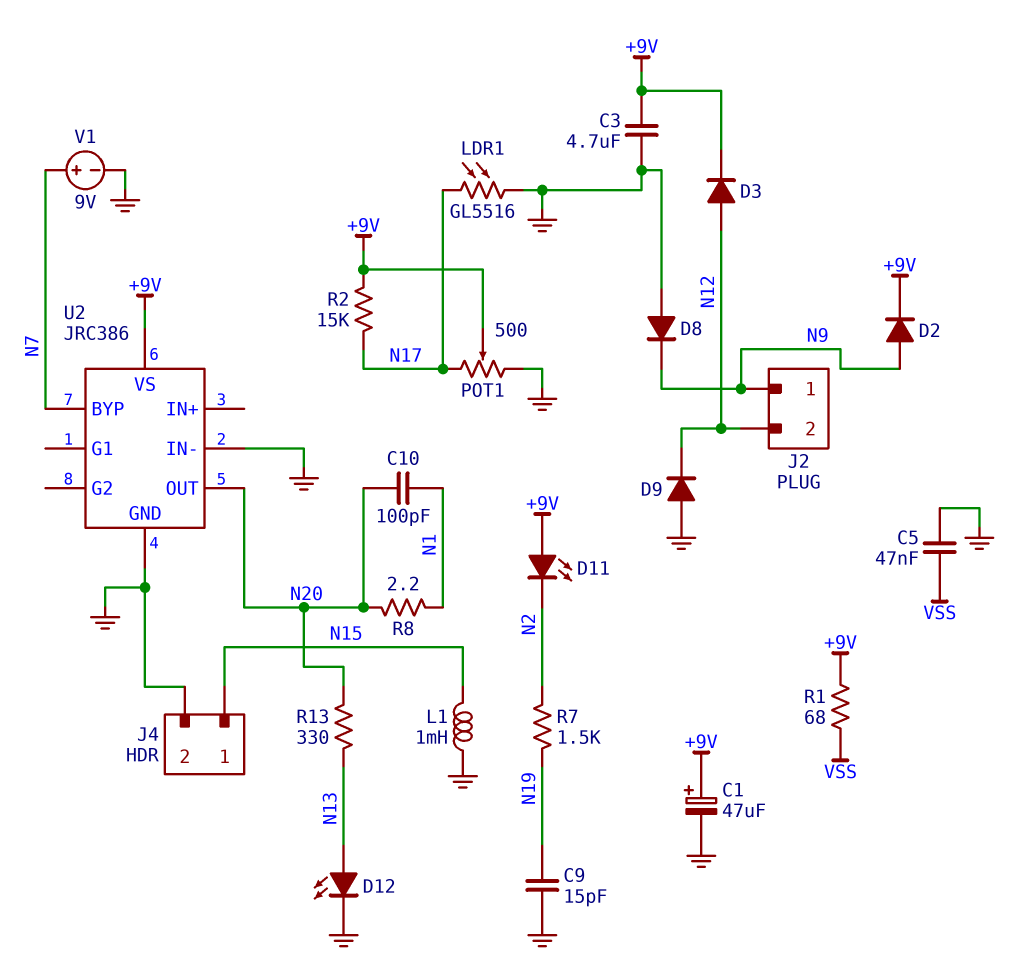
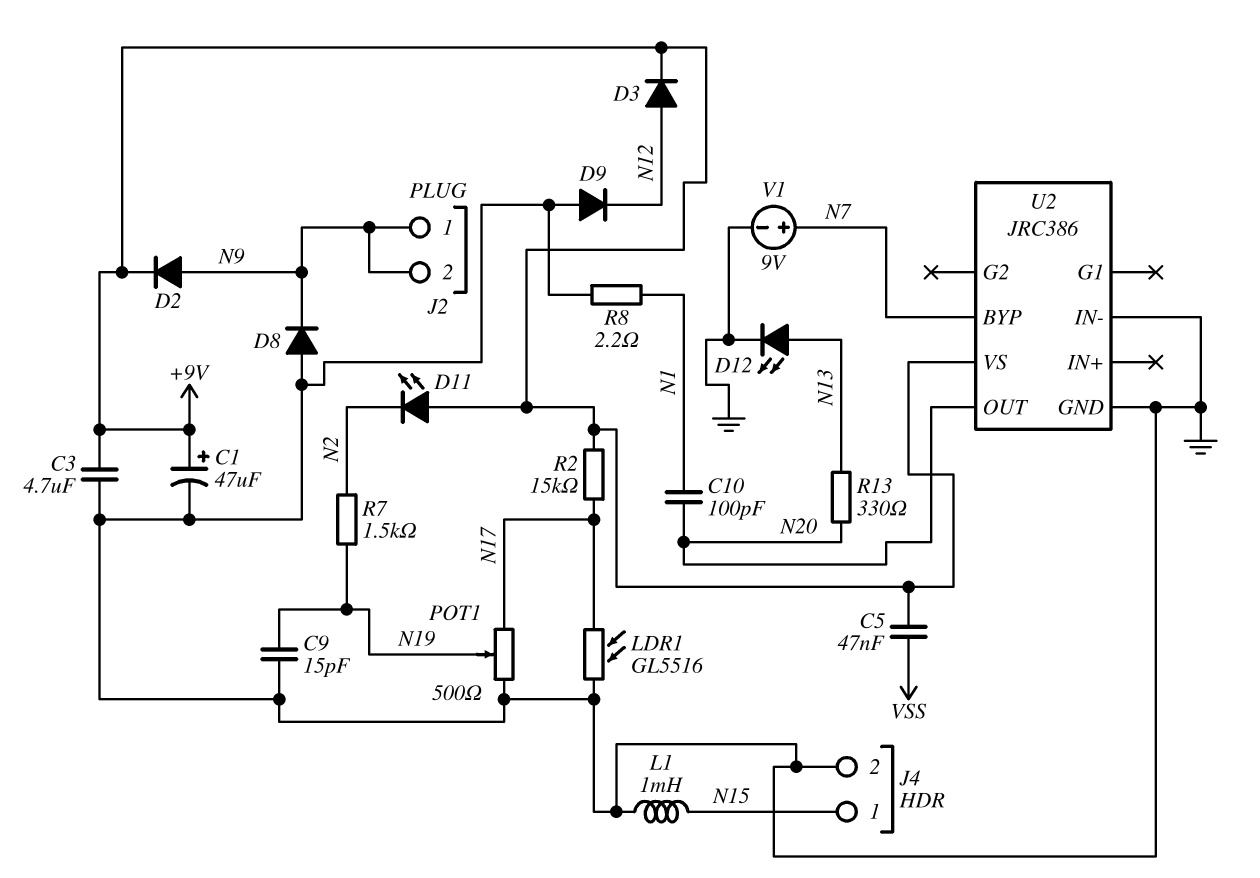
C5: 47nF (GND, VSS) -> 47nF (+9V, VSS)
J2 pin 2: N12 -> N9
POT1: 500 (GND, N17, wiper +9V) -> 500 (GND, N17, wiper N19)
R1: 68 (+9V, VSS) -> none
R8: 2.2 (N1, N20) -> 2.2 (GND, N1)

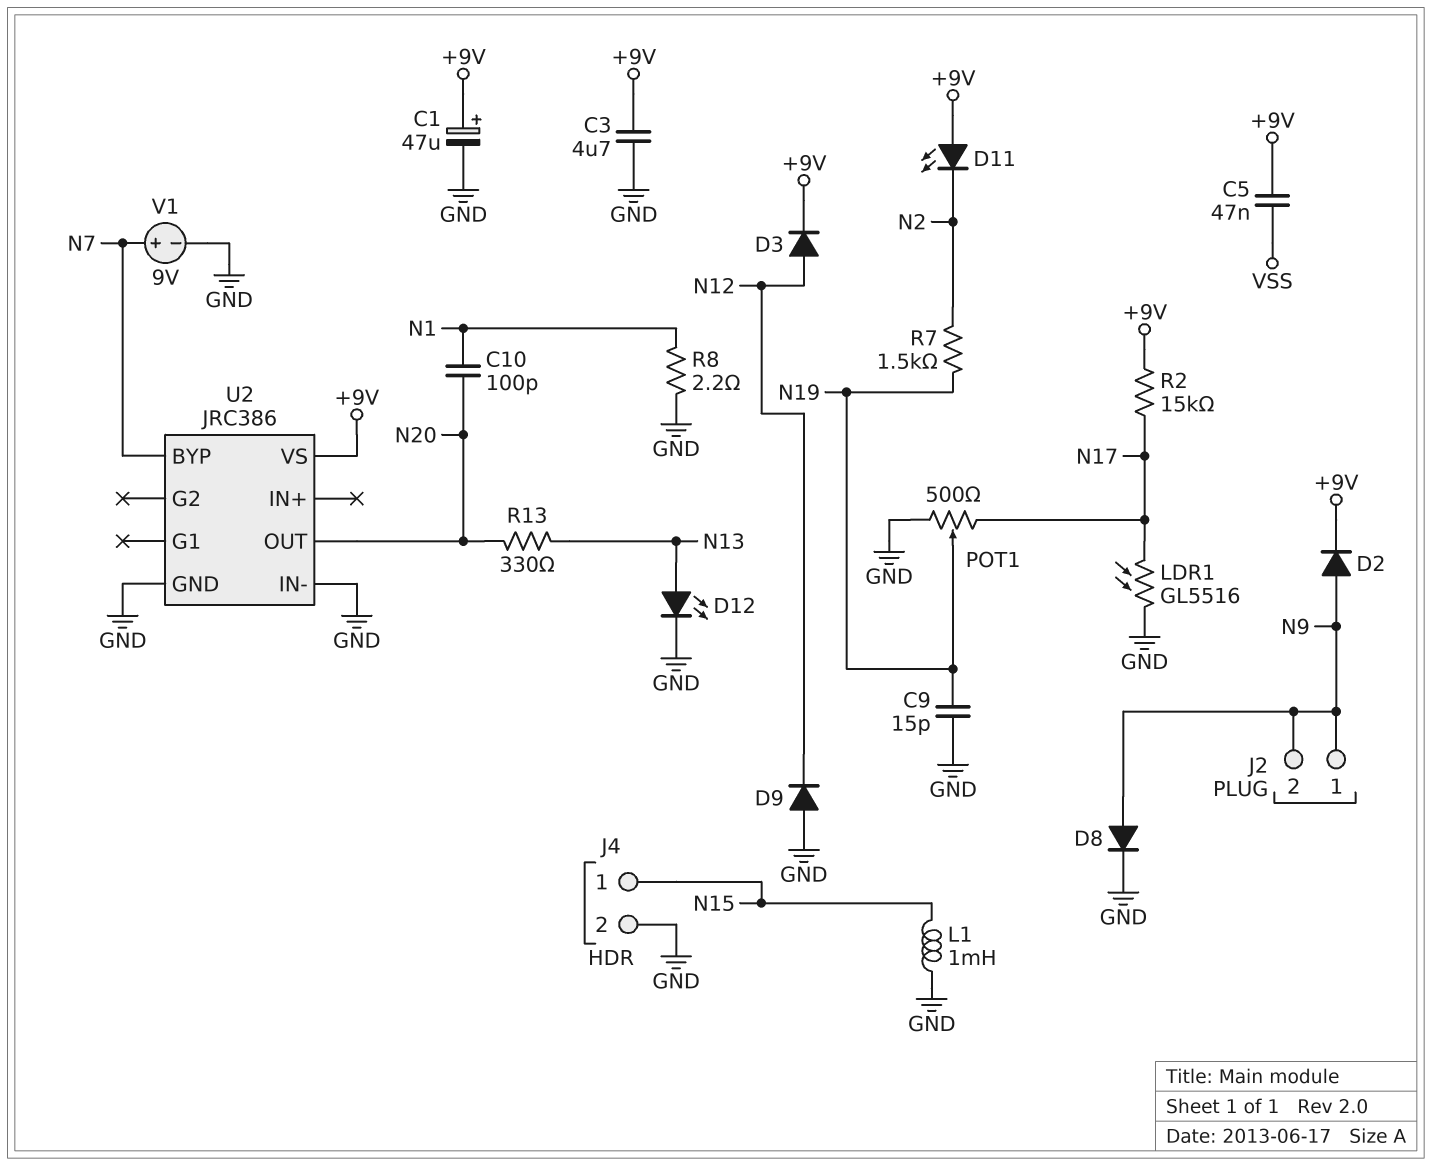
D8: diode (A GND, K N9) -> diode (A N9, K GND)

